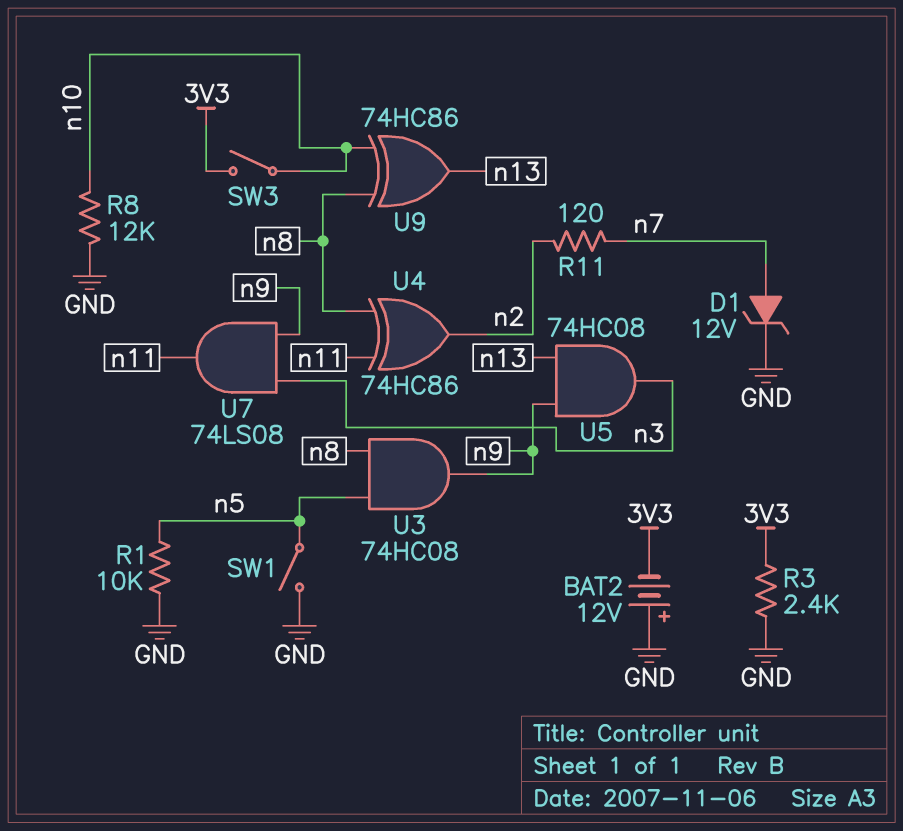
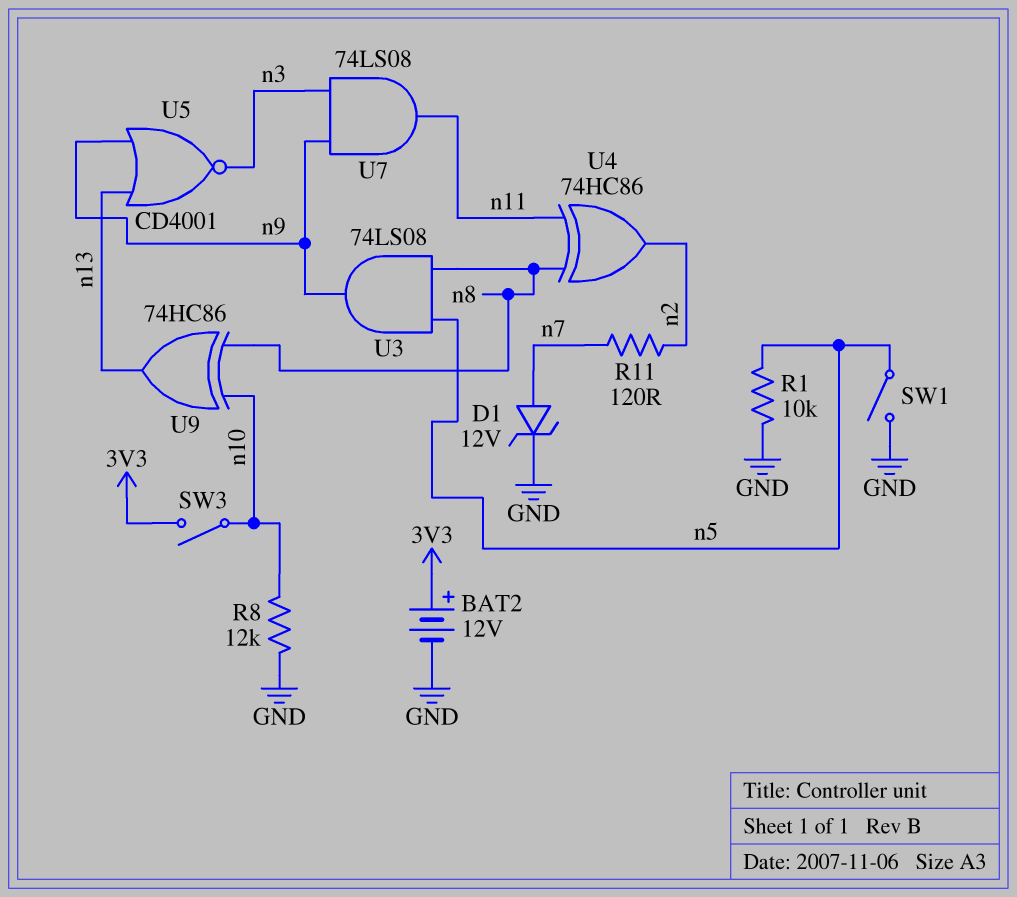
BAT2: 12V (plus GND, minus 3V3) -> 12V (plus 3V3, minus GND)
R3: 2.4k (3V3, GND) -> none
U3: AND 74HC08 (in n5, in n8, out n9) -> AND 74LS08 (in n5, in n8, out n9)
U5: AND 74HC08 (in n9, in n13, out n3) -> NOR CD4001 (in n9, in n13, out n3)

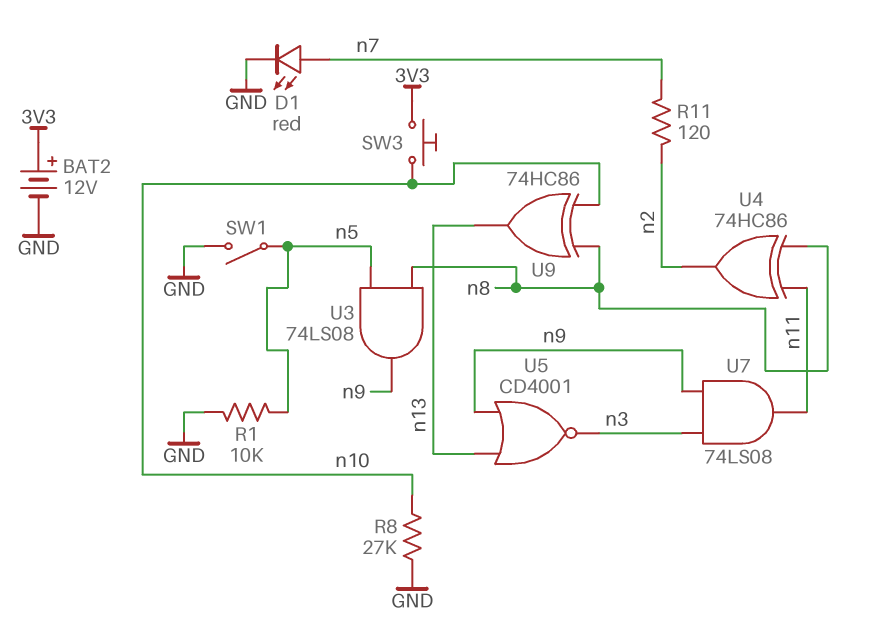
D1: zener 12V (A n7, K GND) -> LED red (A n7, K GND)
R8: 12k (GND, n10) -> 27k (GND, n10)
SW3: switch (3V3, n10) -> button (3V3, n10)

